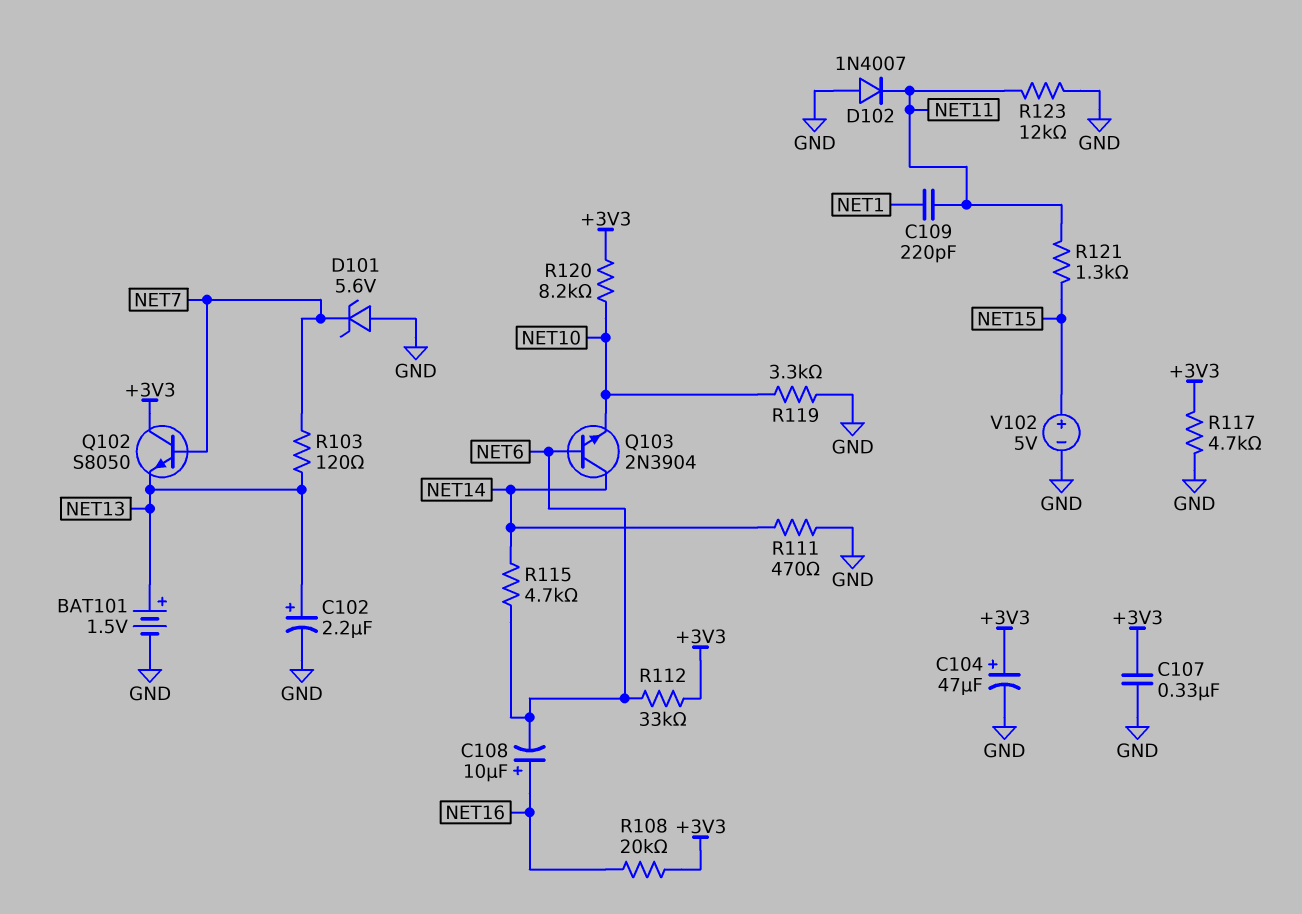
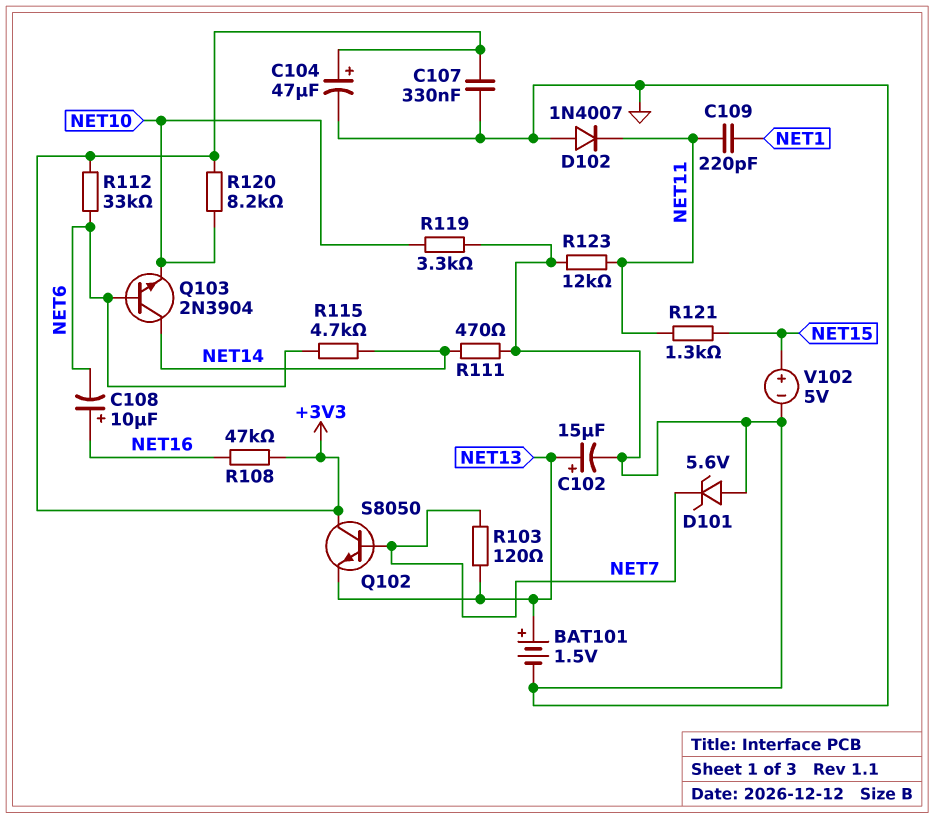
C102: 2.2uF (plus NET13, minus GND) -> 15uF (plus NET13, minus GND)
R108: 20k (+3V3, NET16) -> 47k (+3V3, NET16)
R117: 4.7k (+3V3, GND) -> none

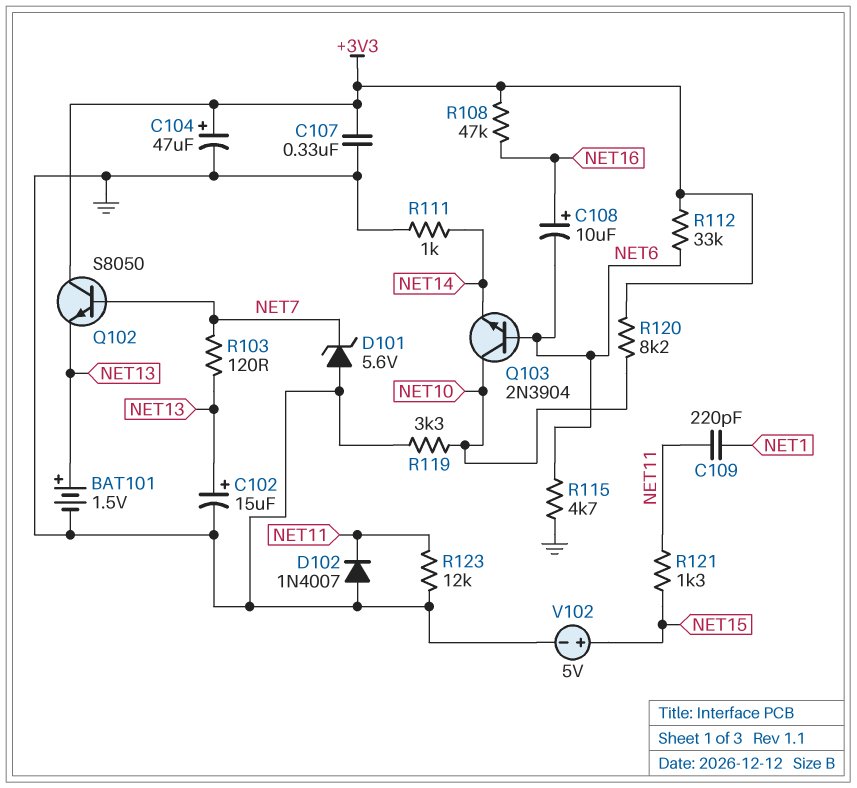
Q103: NPN 2N3904 (B NET6, C NET14, E NET10) -> NPN 2N3904 (B NET6, C NET10, E NET14)
R111: 470 (GND, NET14) -> 1k (GND, NET14)
R115: 4.7k (NET6, NET14) -> 4.7k (GND, NET6)

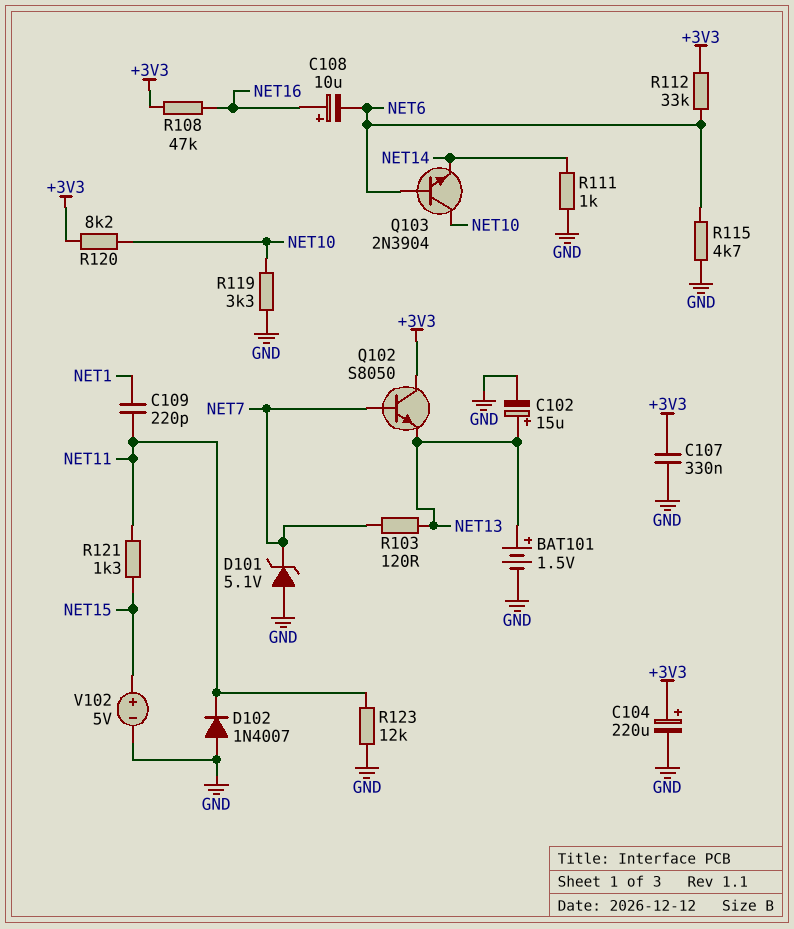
C104: 47uF (plus +3V3, minus GND) -> 220uF (plus +3V3, minus GND)
D101: zener 5.6V (A GND, K NET7) -> zener 5.1V (A GND, K NET7)

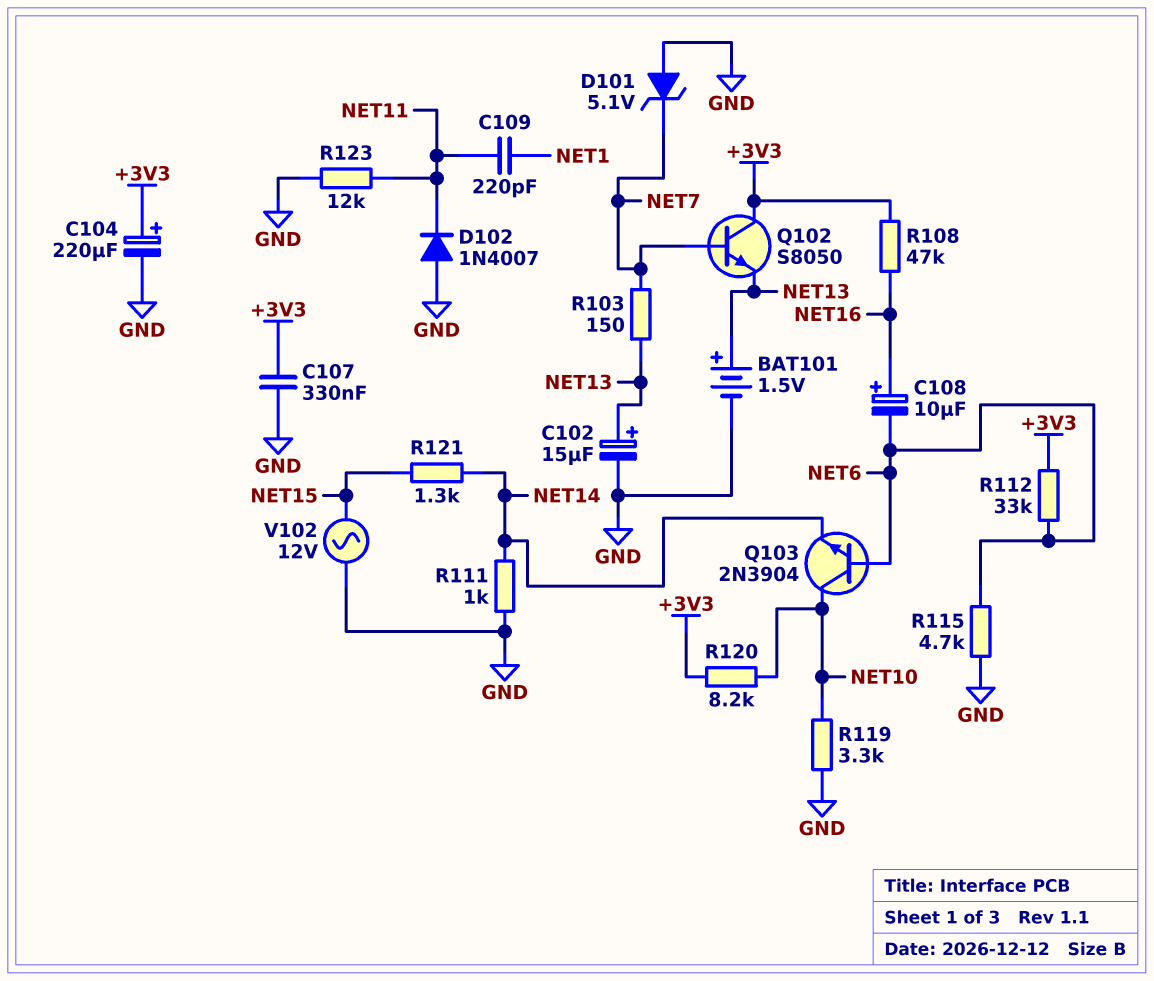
R103: 120 (NET7, NET13) -> 150 (NET7, NET13)
R121: 1.3k (NET11, NET15) -> 1.3k (NET14, NET15)
V102: 5V (plus NET15, minus GND) -> AC 12V (GND, NET15)

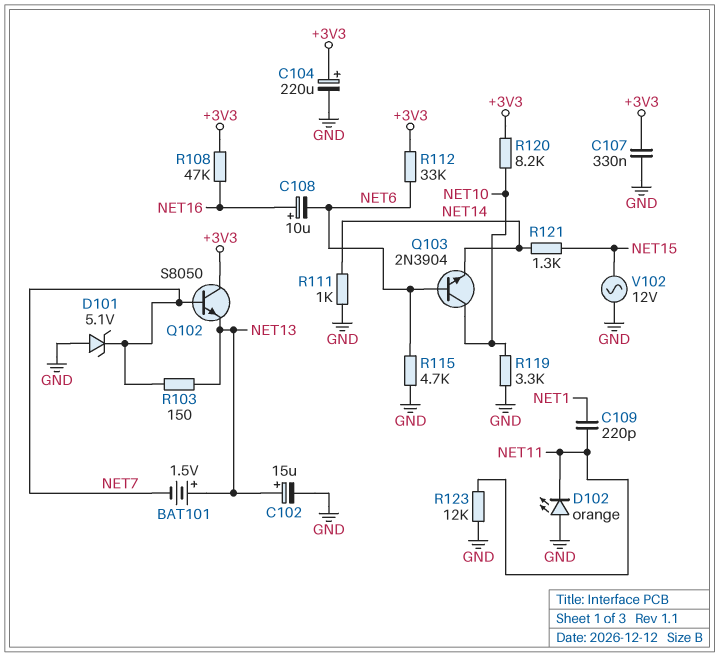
BAT101: 1.5V (plus NET13, minus GND) -> 1.5V (plus NET13, minus NET7)
D102: diode 1N4007 (A GND, K NET11) -> LED orange (A GND, K NET11)

